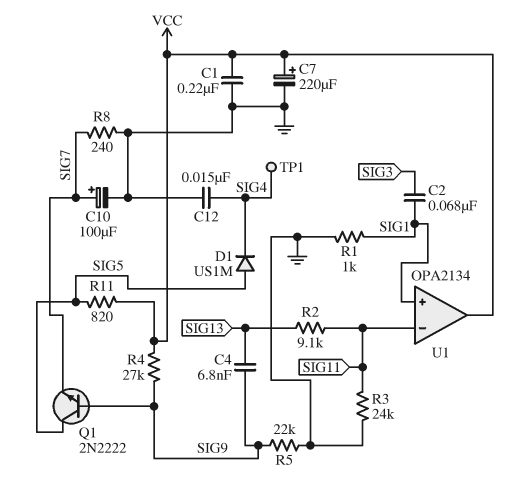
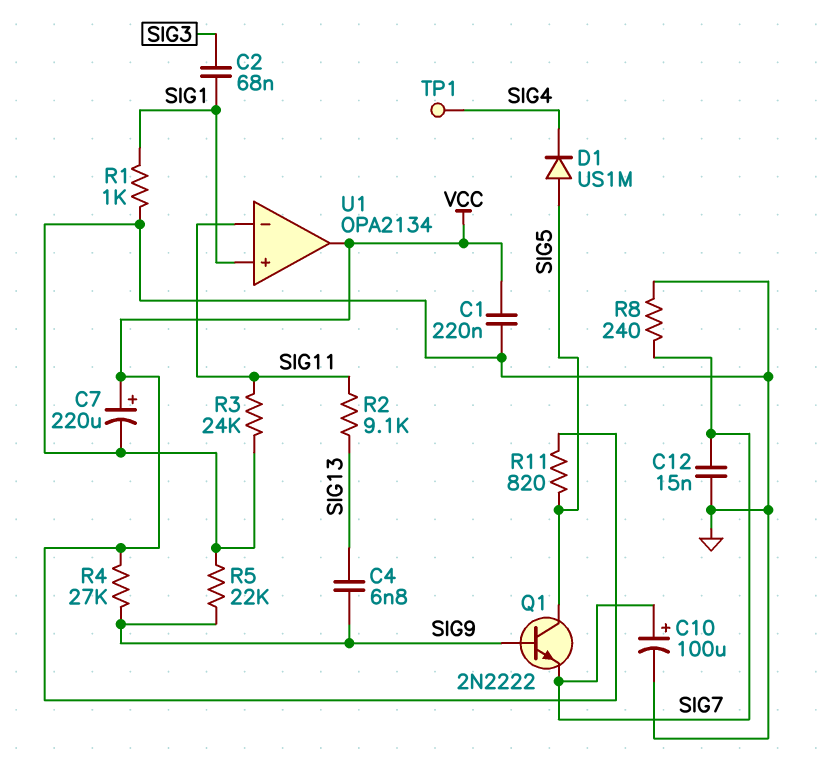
C12: 15nF (GND, SIG4) -> 15nF (GND, SIG7)

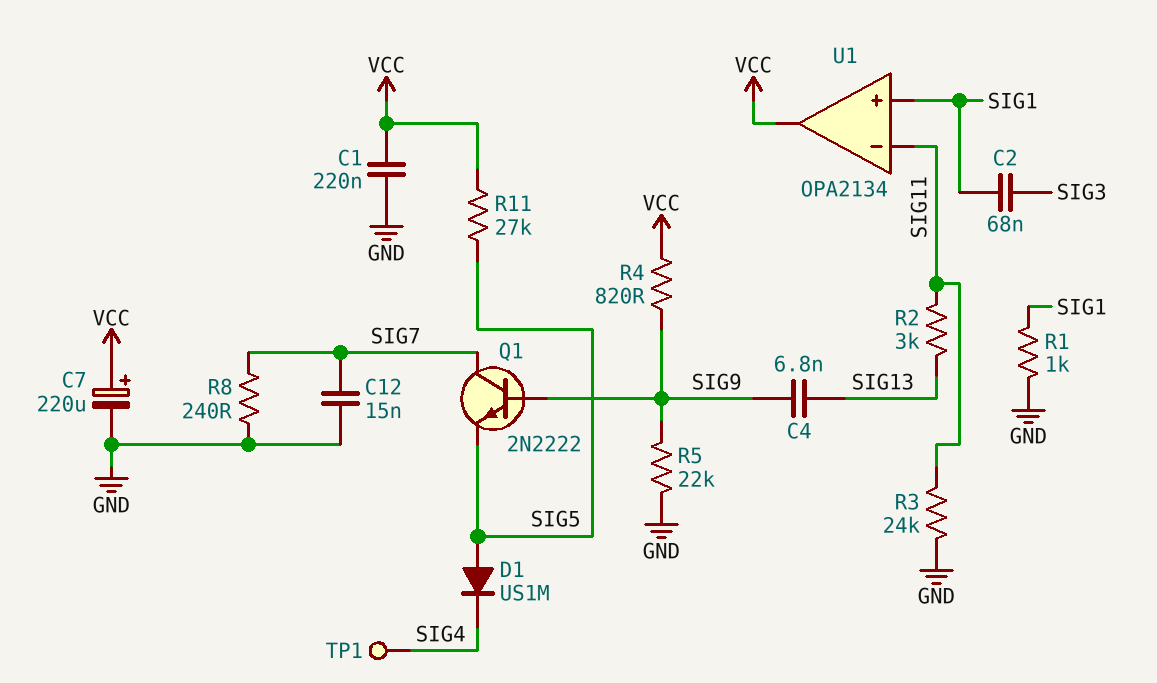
C10: 100uF (plus SIG7, minus GND) -> none
Q1: NPN 2N2222 (B SIG9, C SIG5, E SIG7) -> NPN 2N2222 (B SIG9, C SIG7, E SIG5)
R2: 9.1k (SIG11, SIG13) -> 3k (SIG11, SIG13)
R4: 27k (SIG9, VCC) -> 820 (SIG9, VCC)
R11: 820 (SIG5, VCC) -> 27k (SIG5, VCC)

